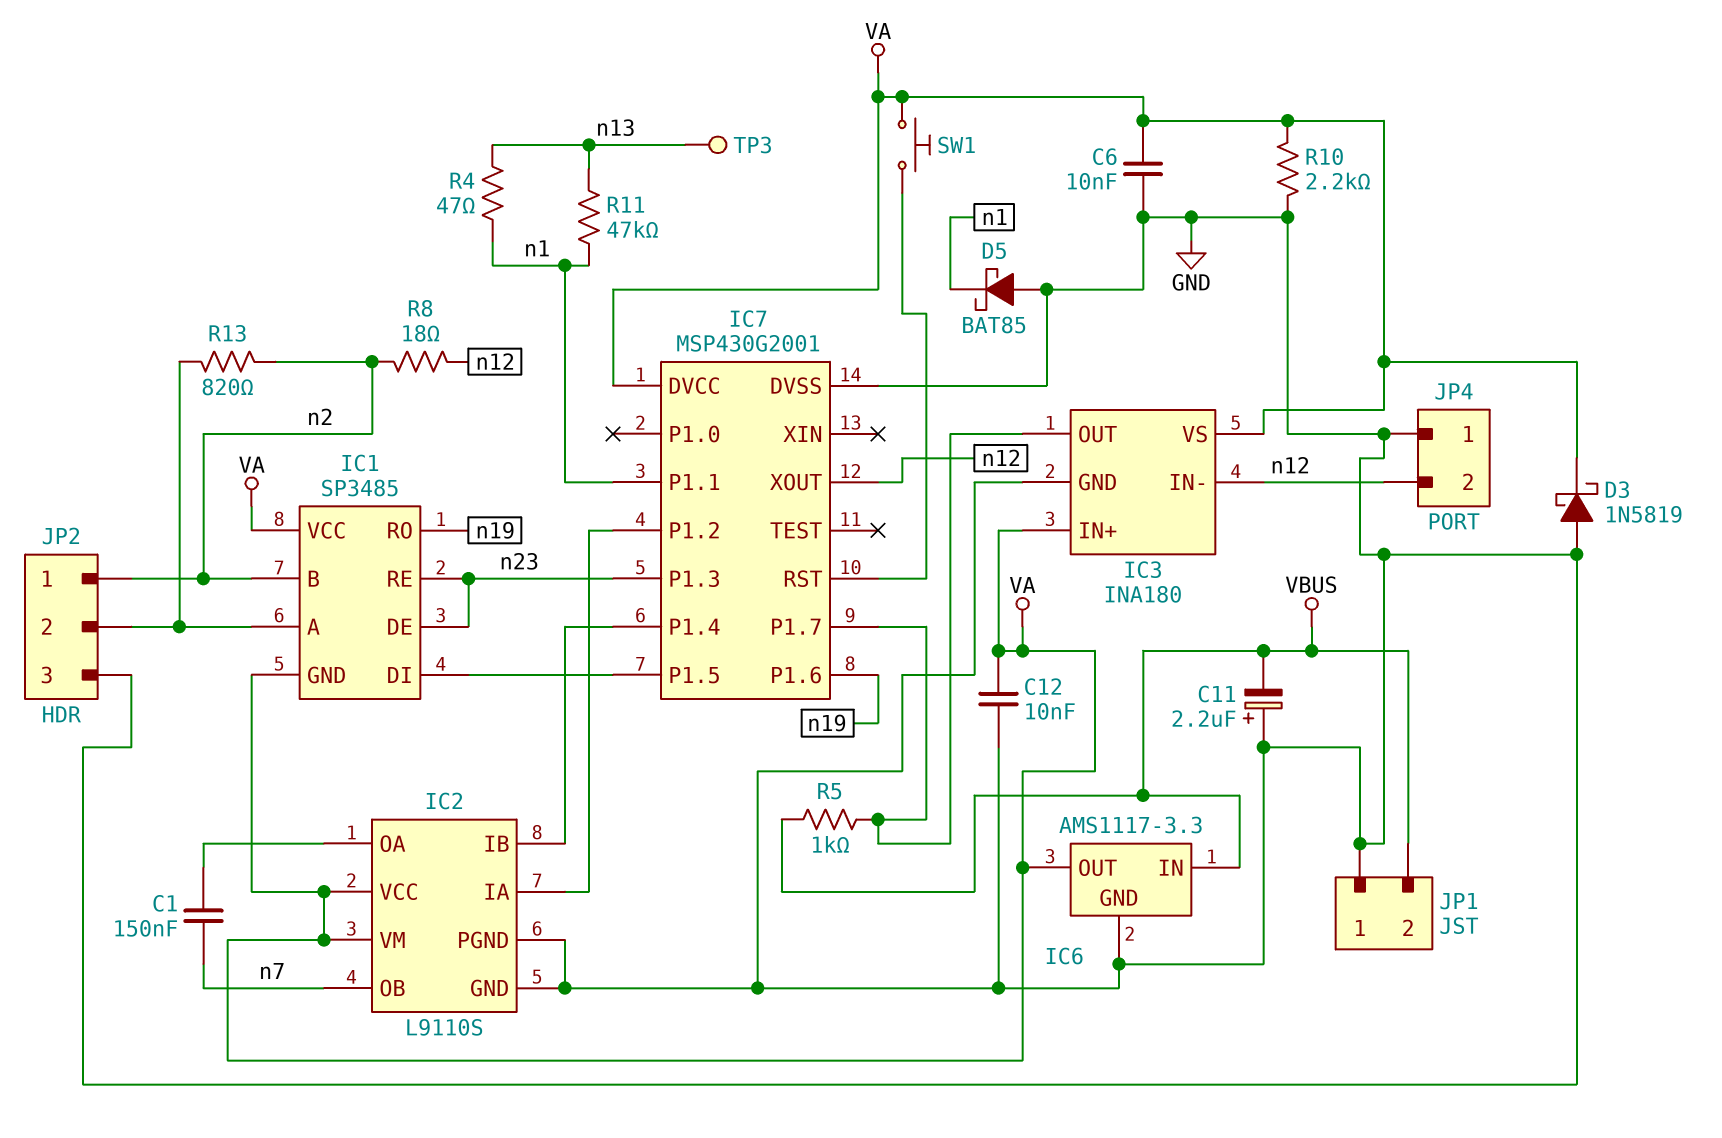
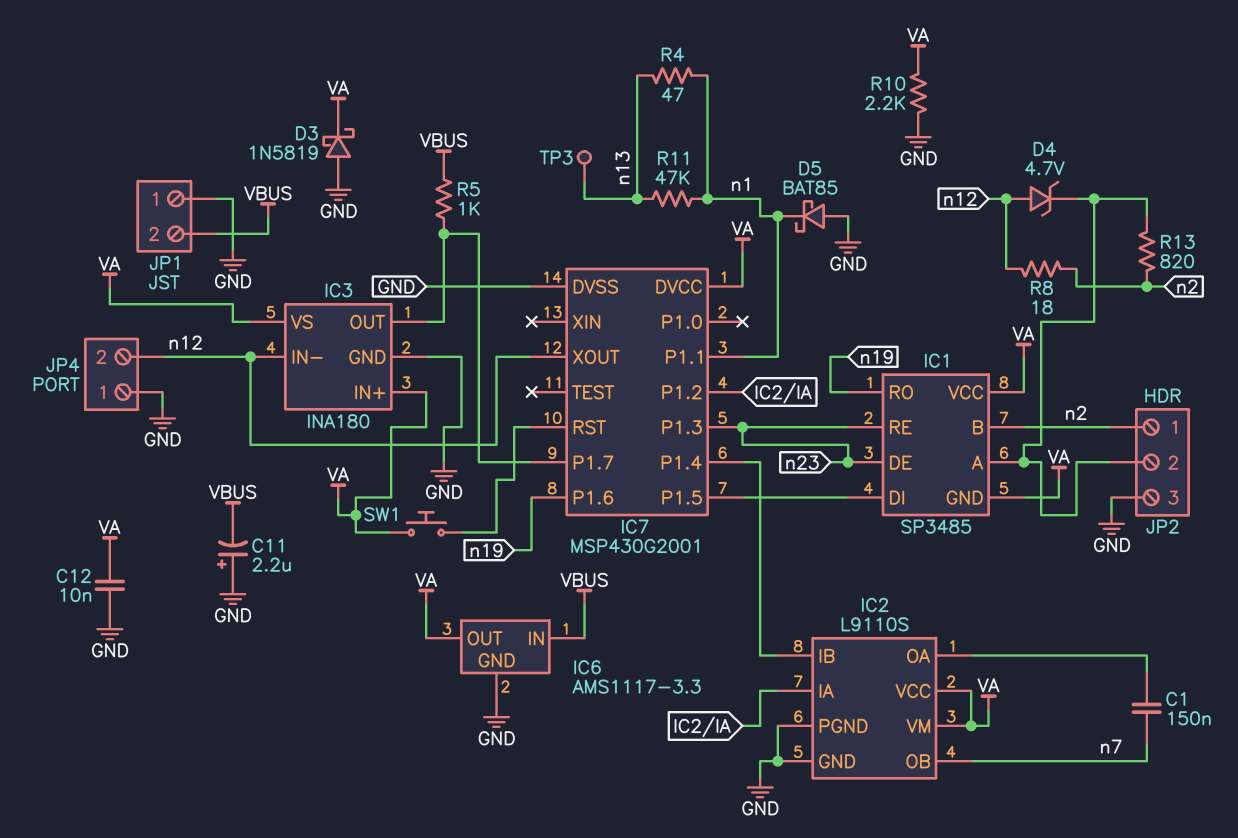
C6: 10nF (GND, VA) -> none
D4: none -> zener 4.7V (A n12, K IC1/A)

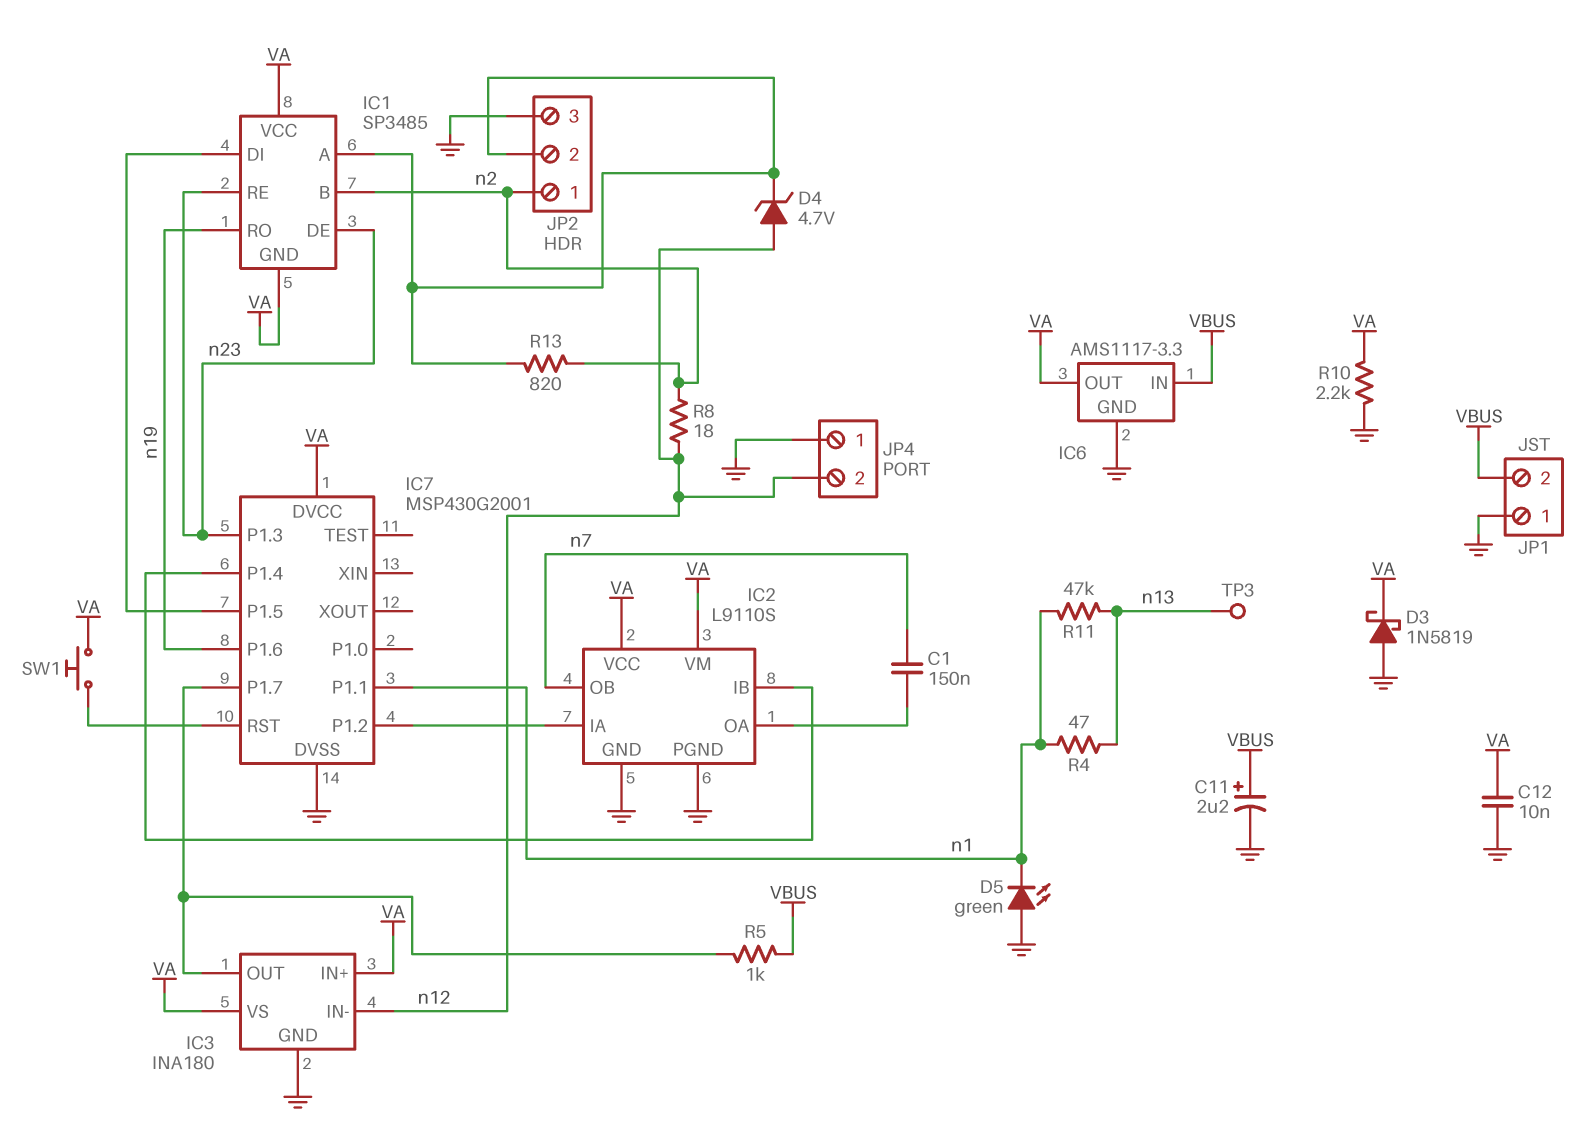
C11: 2.2uF (plus GND, minus VBUS) -> 2.2uF (plus VBUS, minus GND)
D5: schottky BAT85 (A GND, K n1) -> LED green (A GND, K n1)
IC7 pin XOUT: n12 -> none

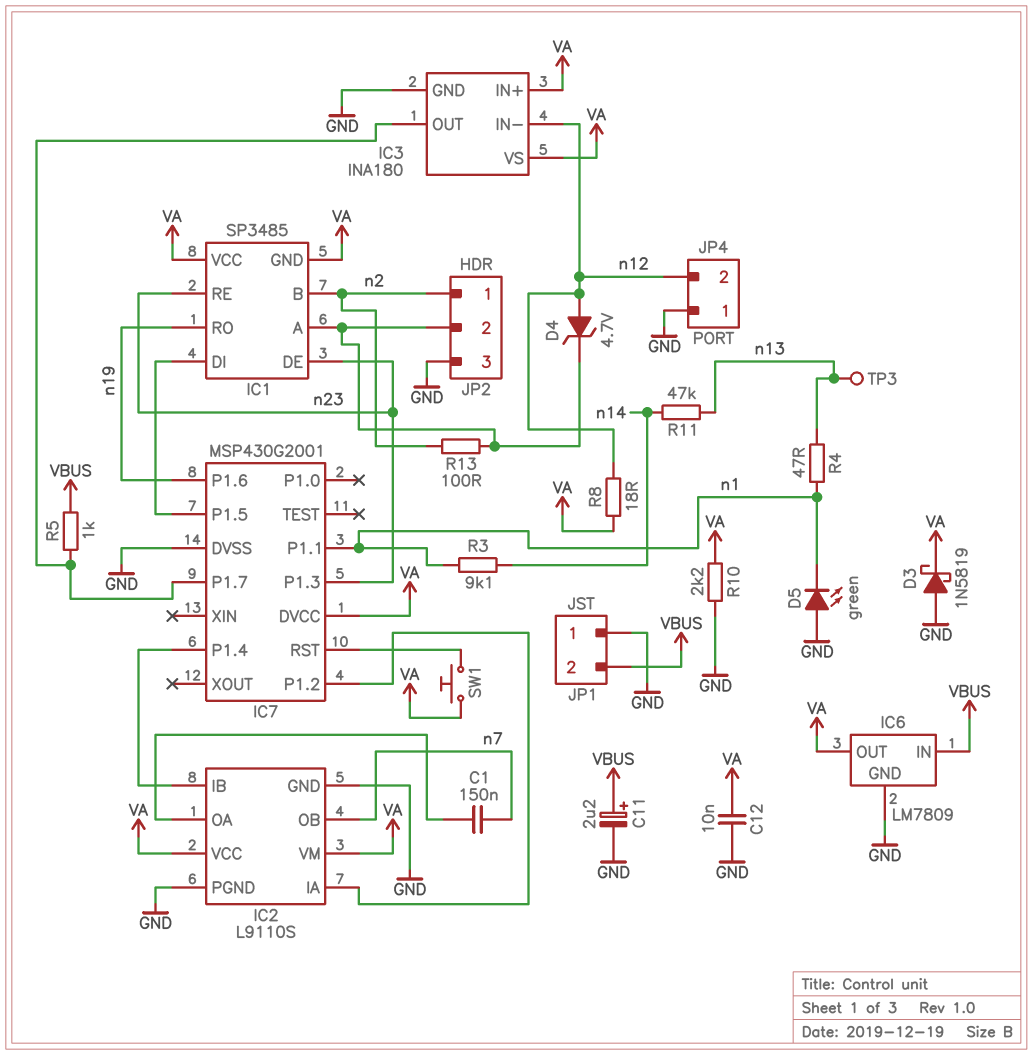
IC6: AMS1117-3.3 -> LM7809
R3: none -> 9.1k (n1, n14)
R8: 18 (n2, n12) -> 18 (VA, n12)
R11: 47k (n1, n13) -> 47k (n13, n14)
R13: 820 (IC1/A, n2) -> 100 (IC1/A, n2)

